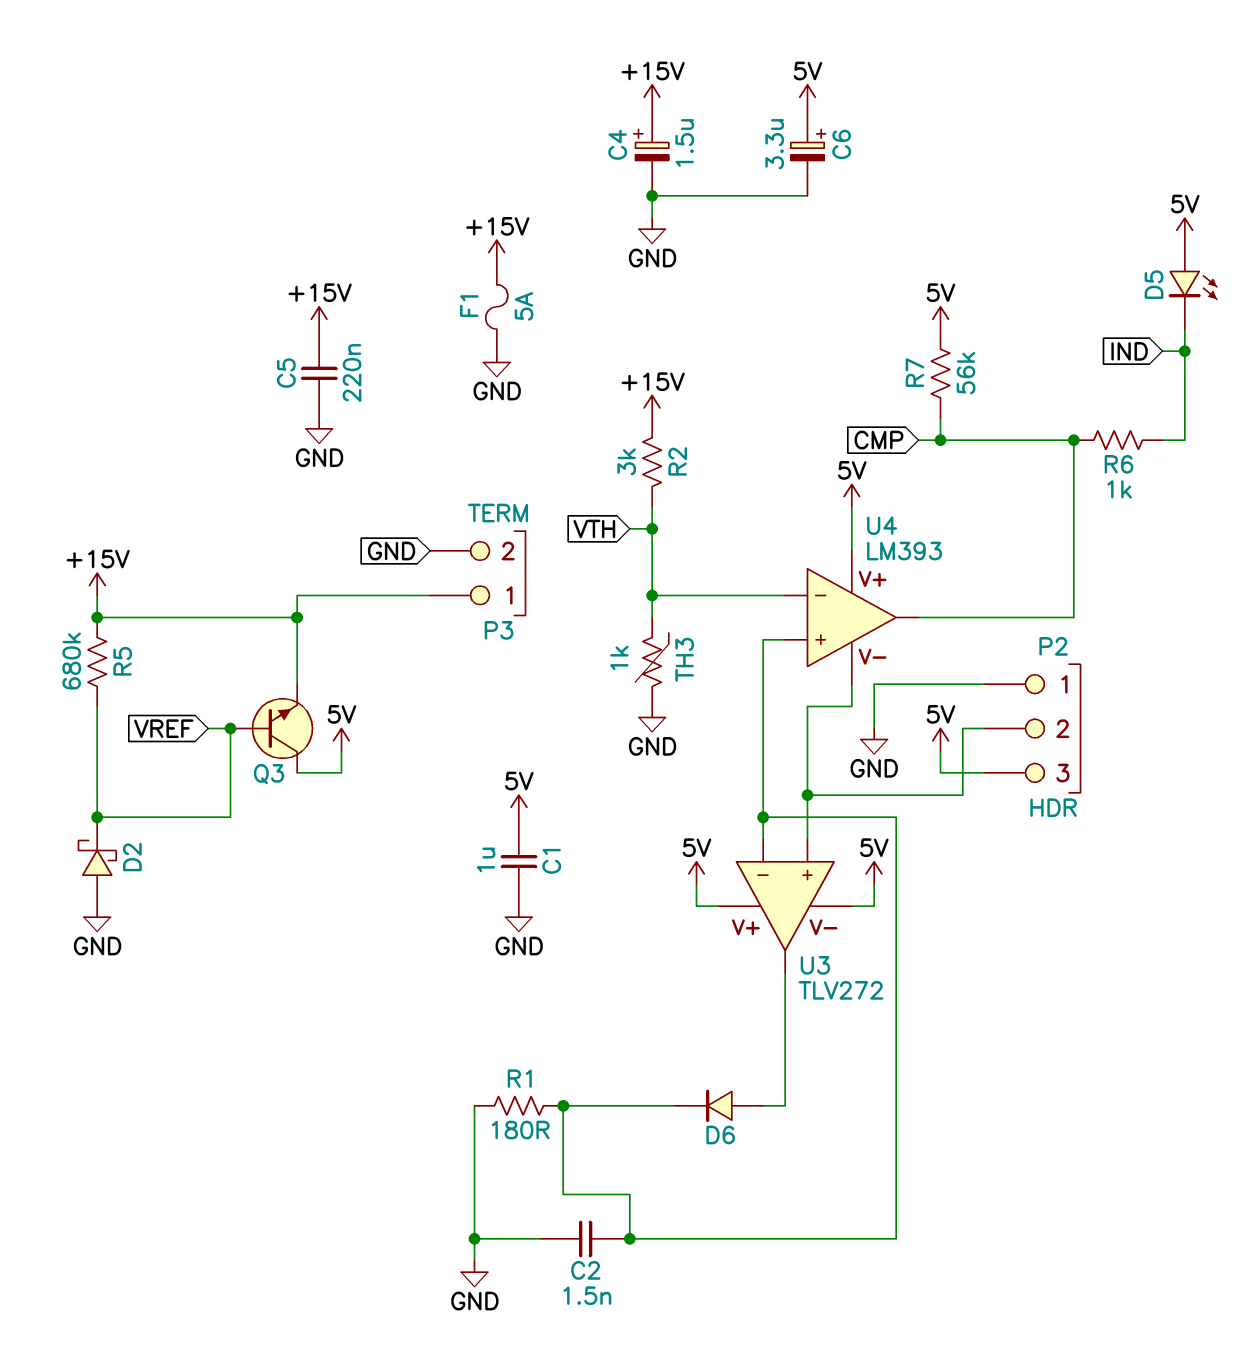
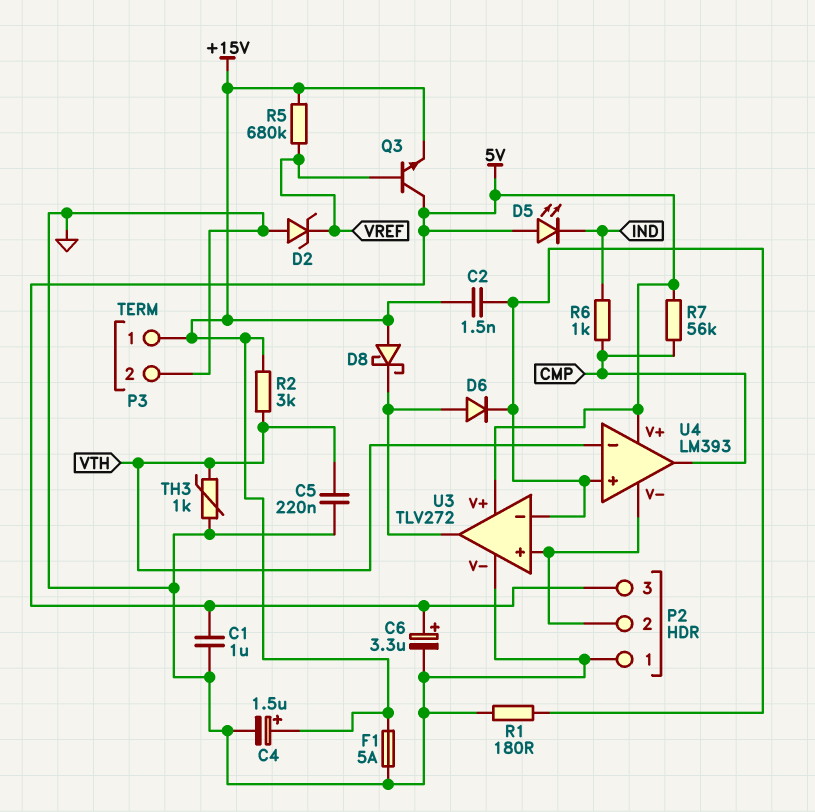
C2: 1.5nF (GND, U3/in-) -> 1.5nF (+15V, U3/in-)
C5: 220nF (+15V, GND) -> 220nF (GND, VTH)
D2: schottky (A GND, K VREF) -> zener (A GND, K VREF)
D8: none -> schottky (A +15V, K U3/out)
U3 pin V-: 5V -> GND

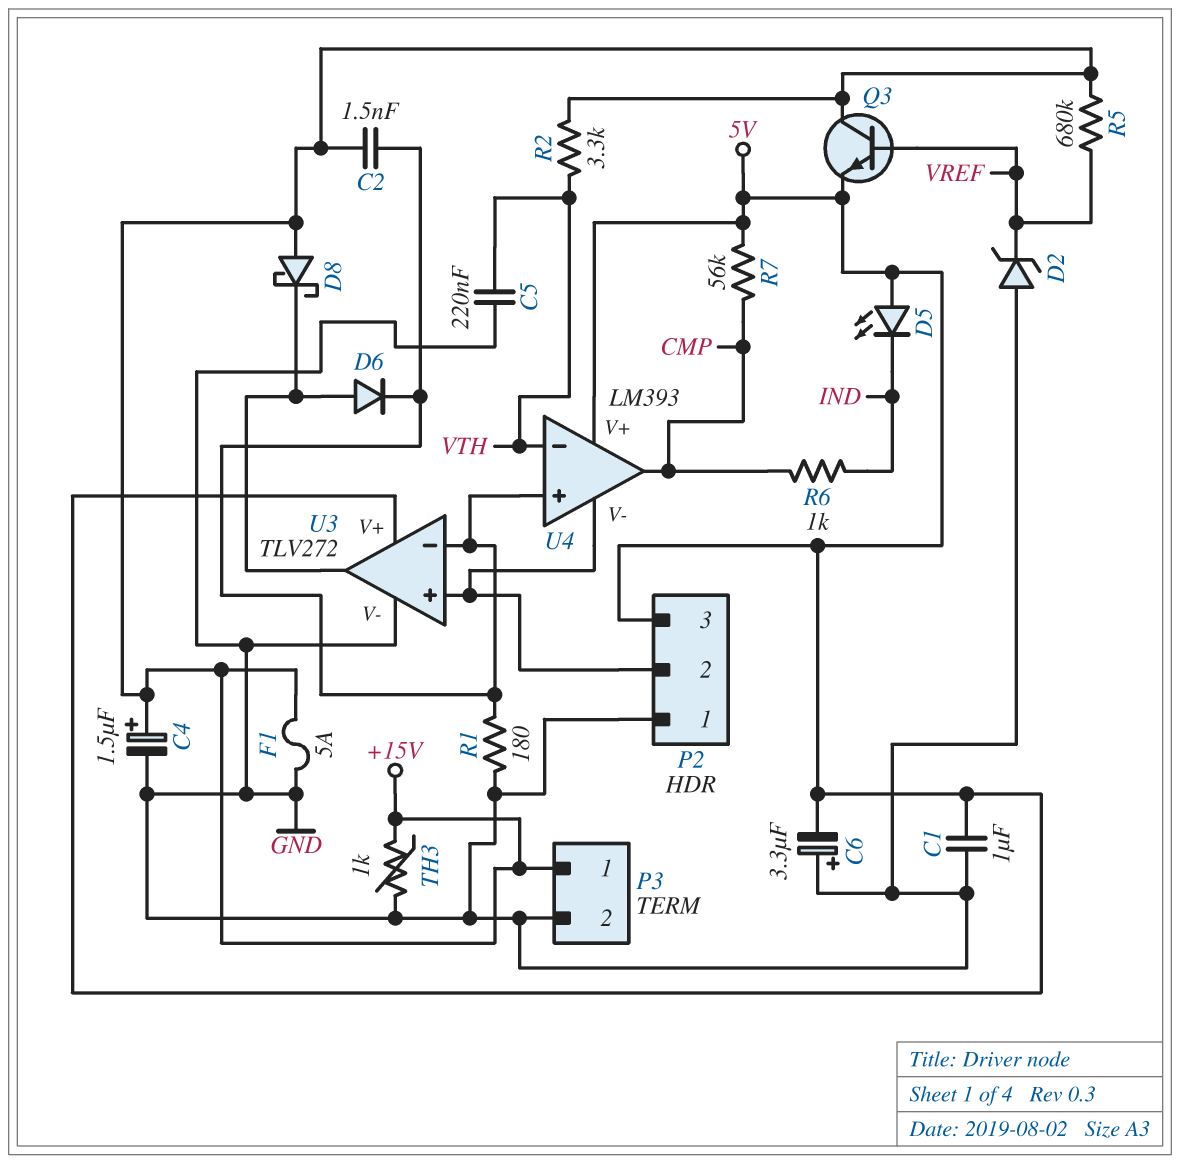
C6: 3.3uF (plus 5V, minus GND) -> 3.3uF (plus GND, minus 5V)
Q3: NPN (B VREF, C 5V, E +15V) -> NPN (B VREF, C +15V, E 5V)
R2: 3k (+15V, VTH) -> 3.3k (+15V, VTH)
TH3: 1k (GND, VTH) -> 1k (+15V, GND)

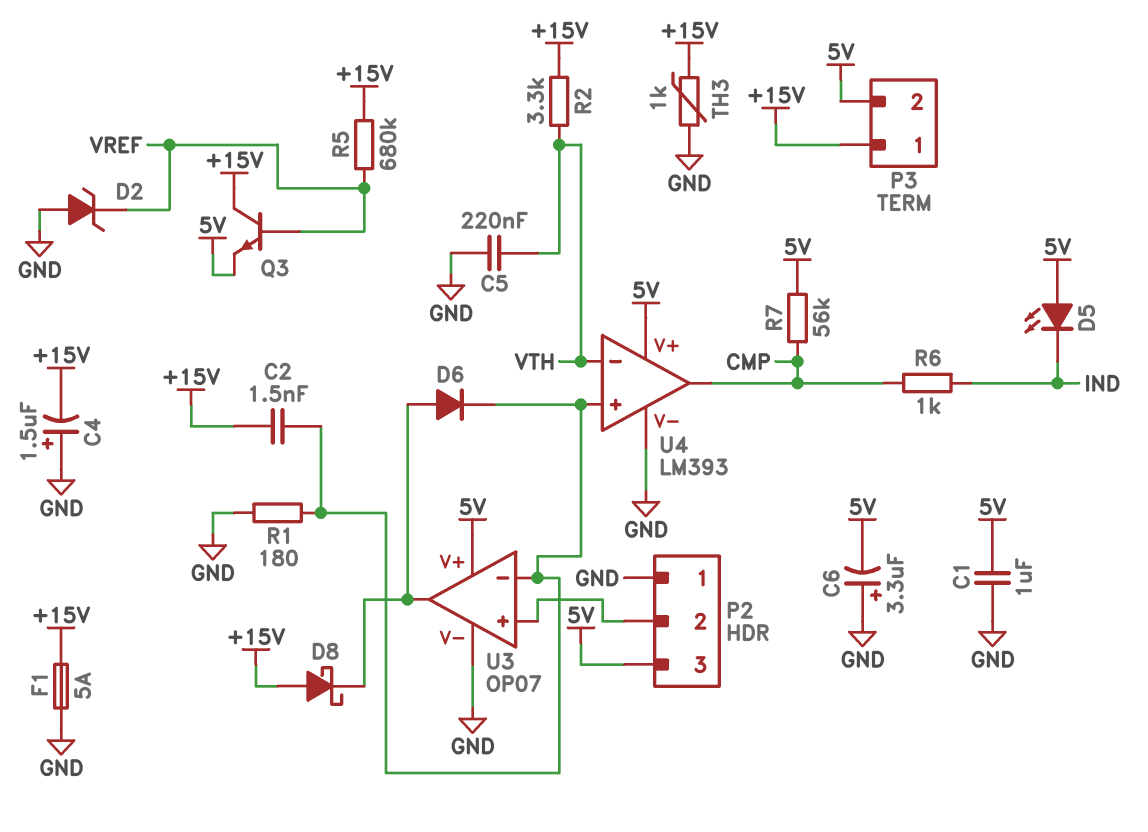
C4: 1.5uF (plus +15V, minus GND) -> 1.5uF (plus GND, minus +15V)
P3 pin 2: GND -> 5V
U3: TLV272 -> OP07
U4 pin V-: P2/2 -> GND

